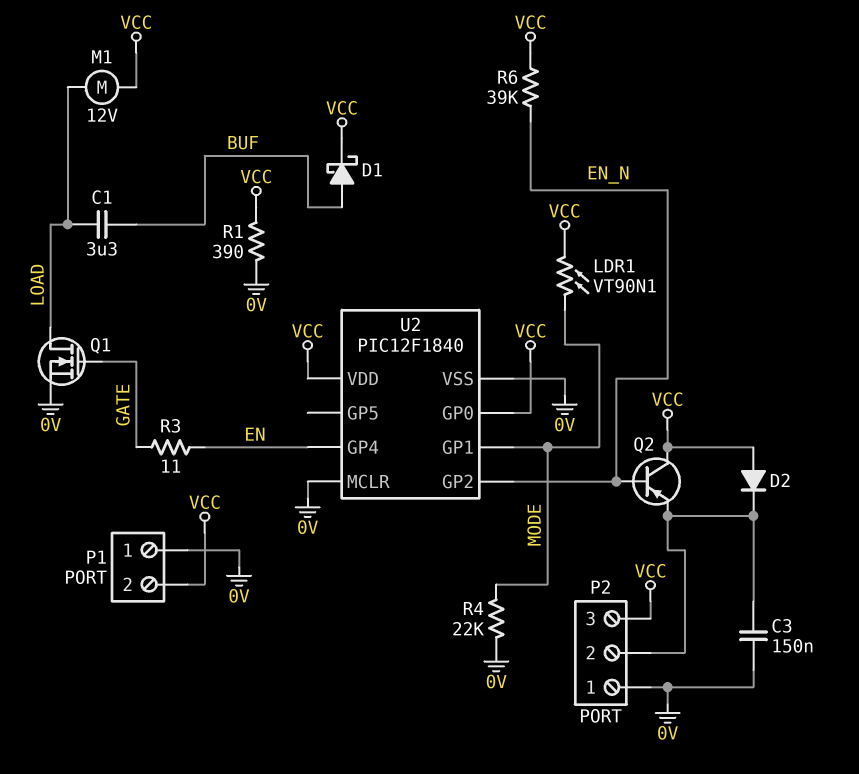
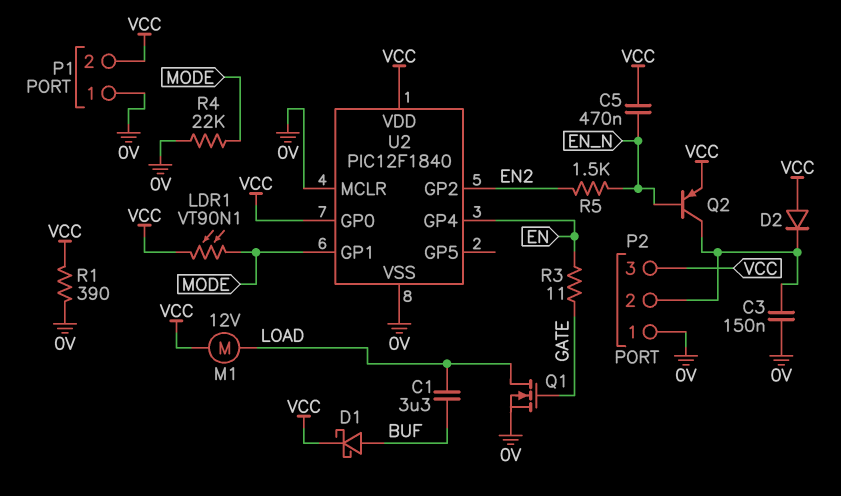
C5: none -> 470nF (EN_N, VCC)
Q2: PNP (B EN_N, C VCC, E P2/2) -> PNP (B EN_N, C P2/2, E VCC)
R5: none -> 1.5k (EN2, EN_N)
R6: 39k (EN_N, VCC) -> none
U2 pin GP2: EN_N -> EN2

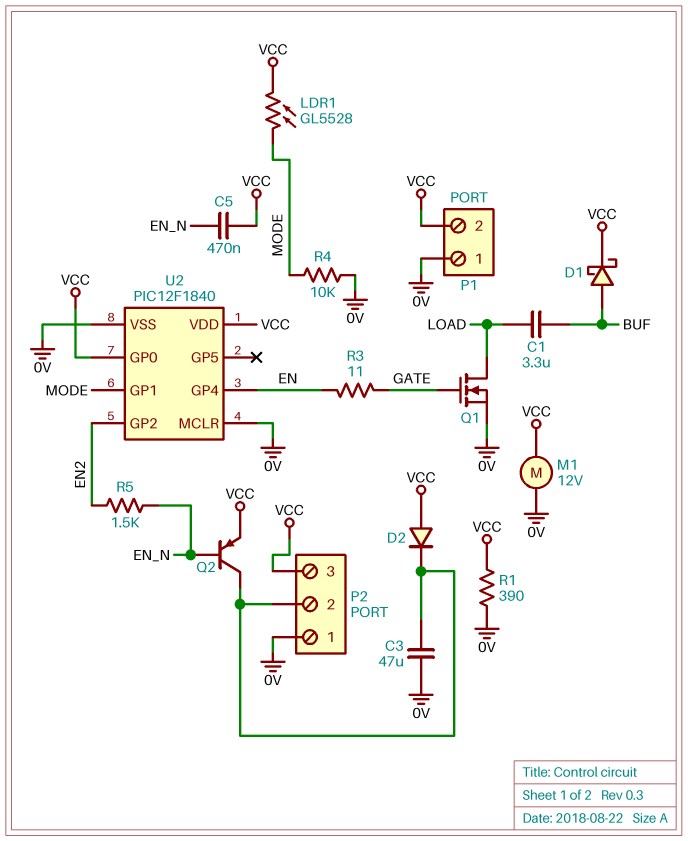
C3: 150nF (0V, P2/2) -> 47uF (0V, P2/2)
LDR1: VT90N1 (MODE, VCC) -> GL5528 (MODE, VCC)
M1: motor 12V (LOAD, VCC) -> motor 12V (0V, VCC)
R4: 22k (0V, MODE) -> 10k (0V, MODE)

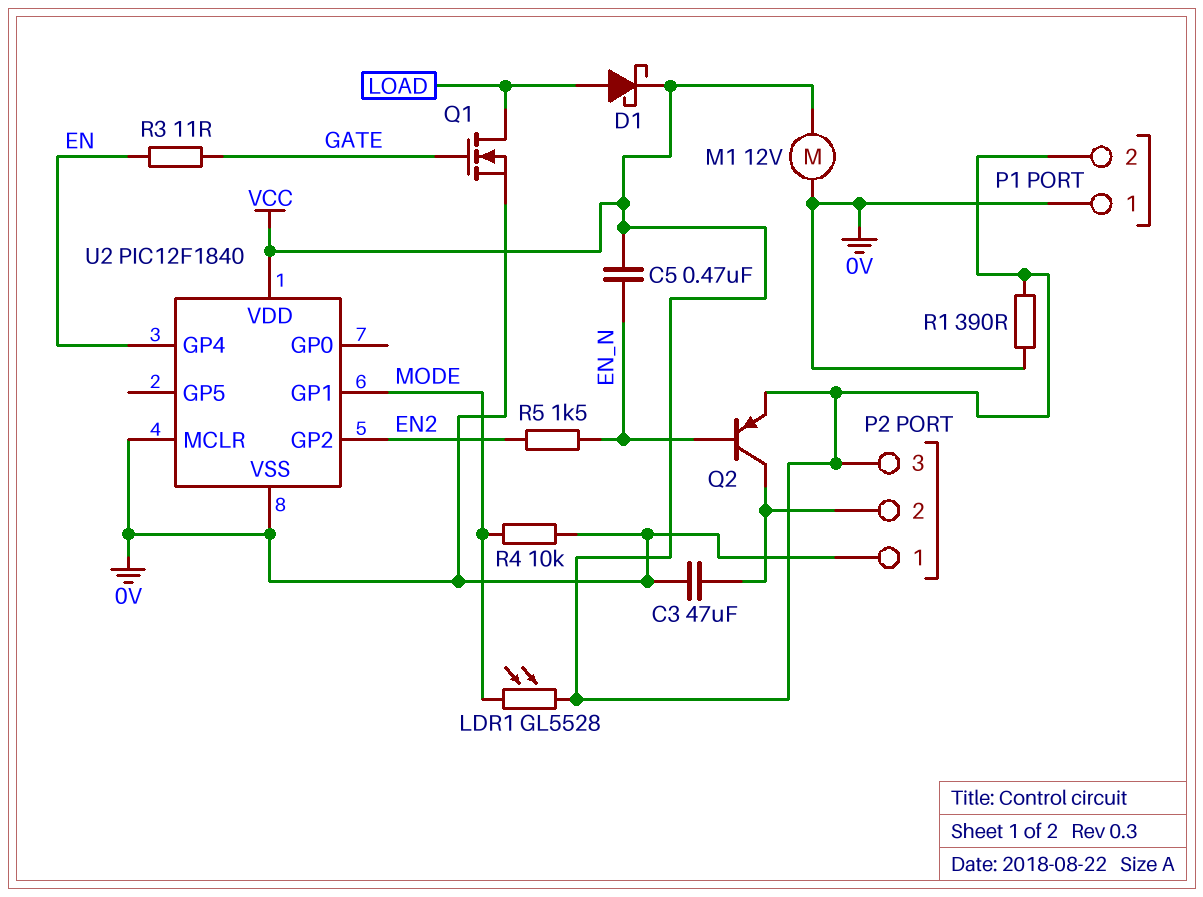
C1: 3.3uF (BUF, LOAD) -> none
D1: schottky (A BUF, K VCC) -> schottky (A LOAD, K VCC)
D2: diode (A VCC, K P2/2) -> none
U2 pin GP0: VCC -> none

